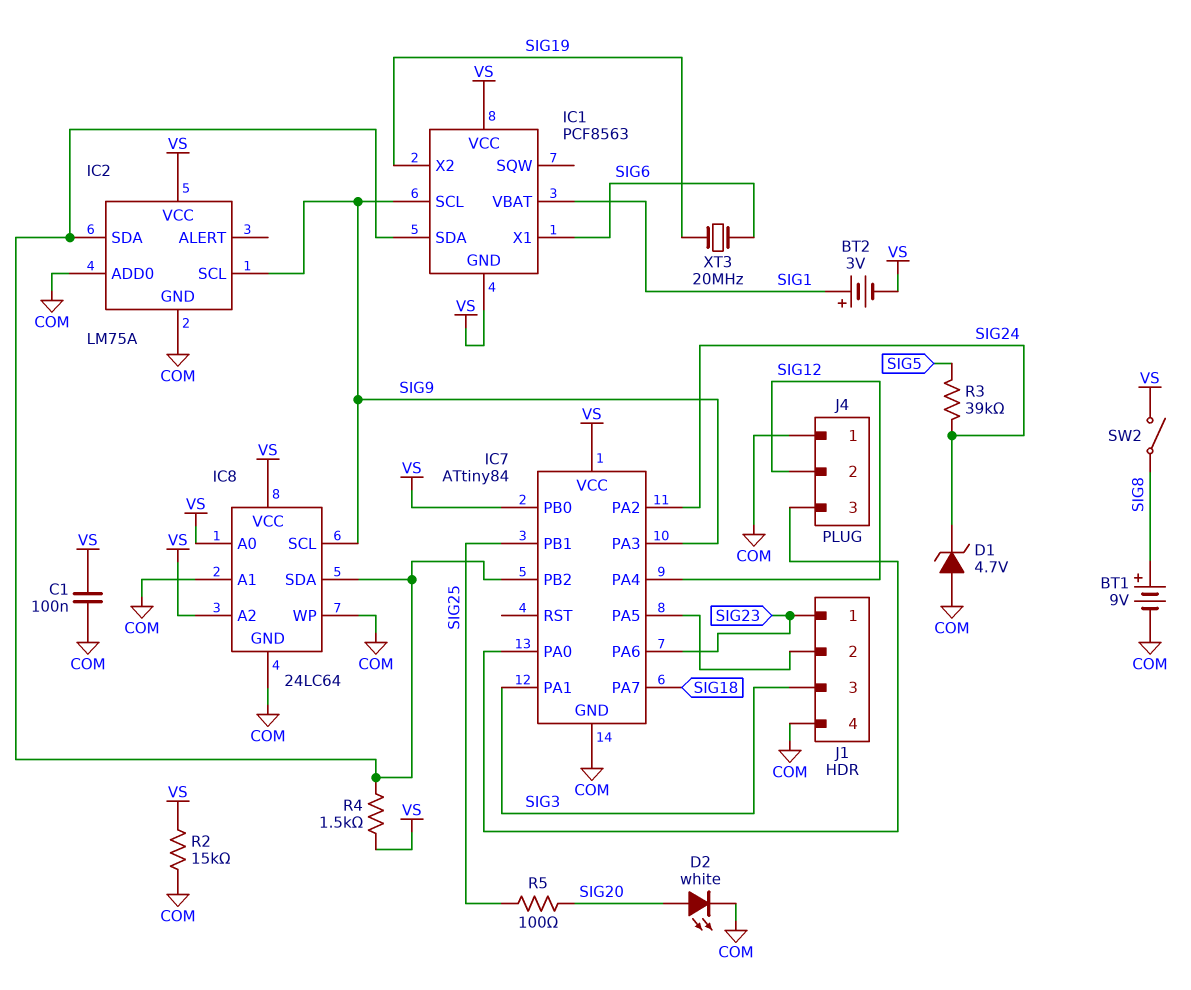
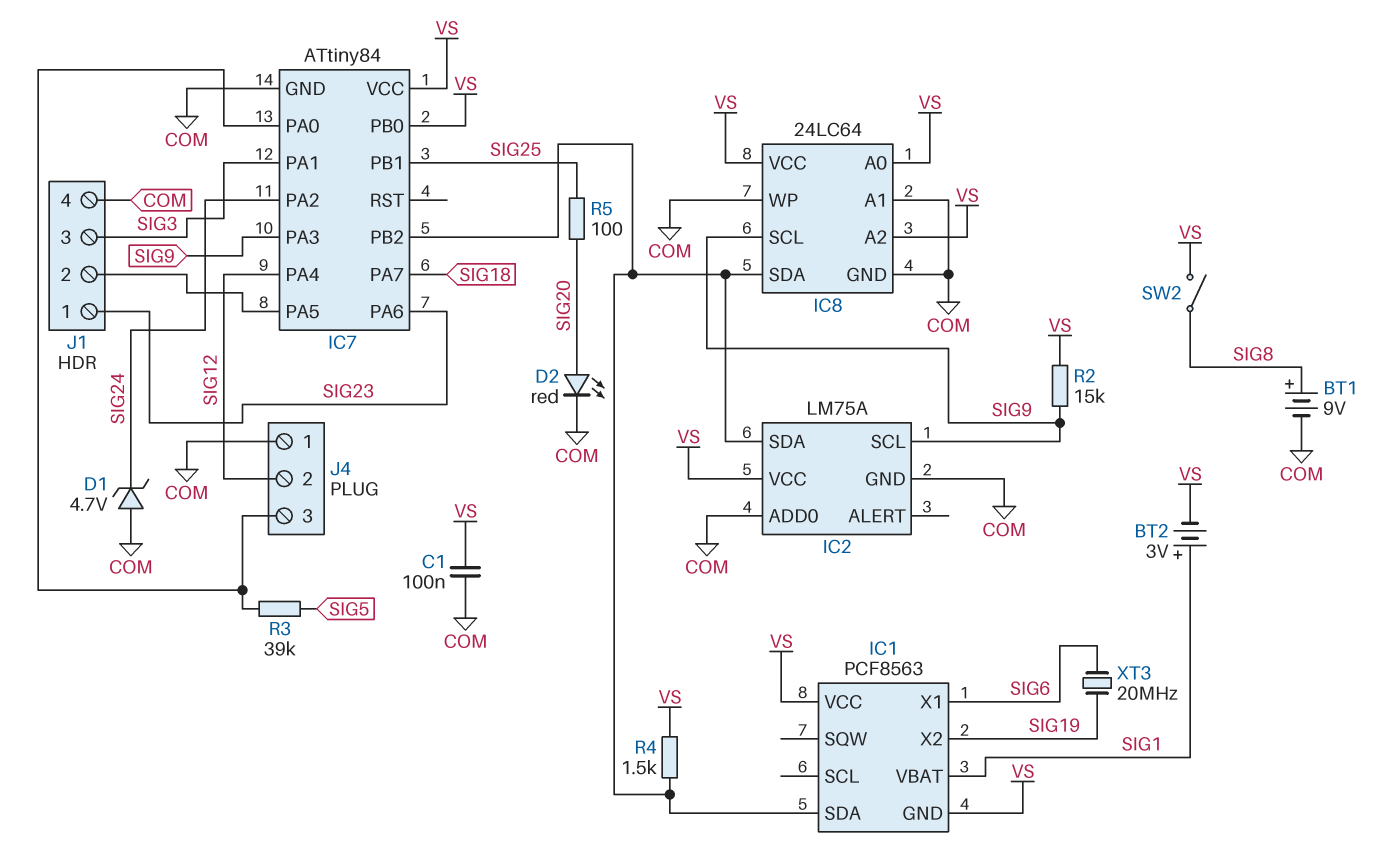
D2: LED white (A SIG20, K COM) -> LED red (A SIG20, K COM)
IC1 pin SCL: SIG9 -> none
R2: 15k (COM, VS) -> 15k (SIG9, VS)
R3: 39k (SIG5, SIG24) -> 39k (IC7/PA0, SIG5)

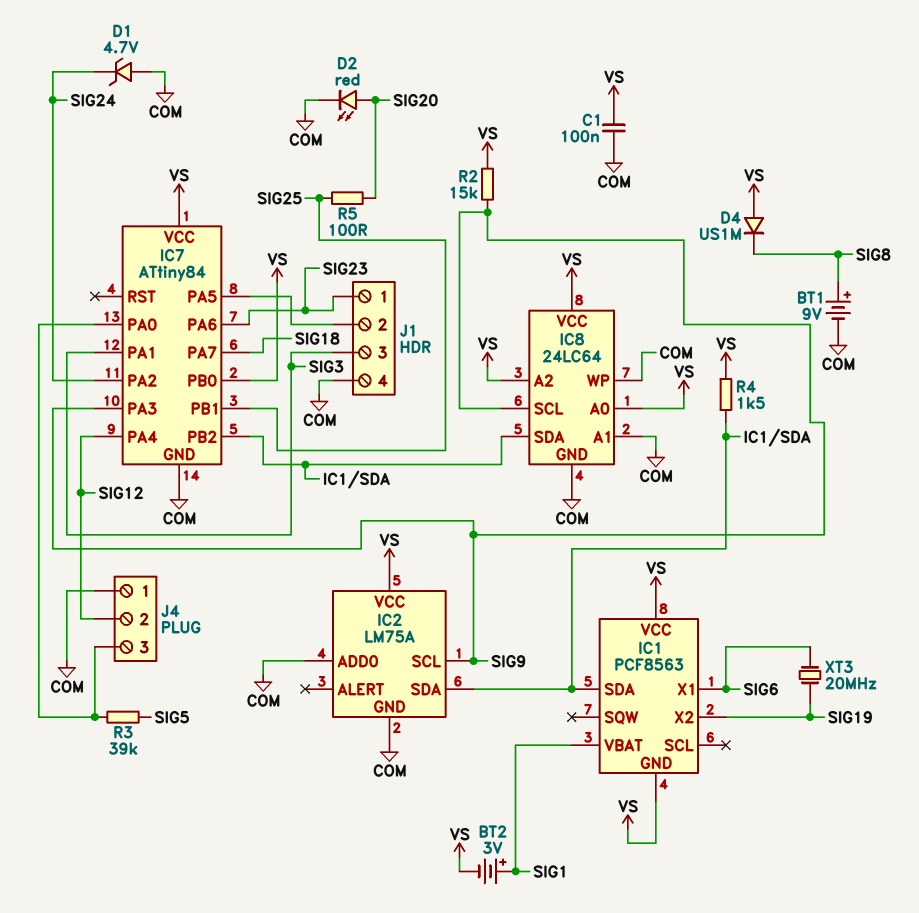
D4: none -> diode US1M (A VS, K SIG8)
SW2: switch (SIG8, VS) -> none

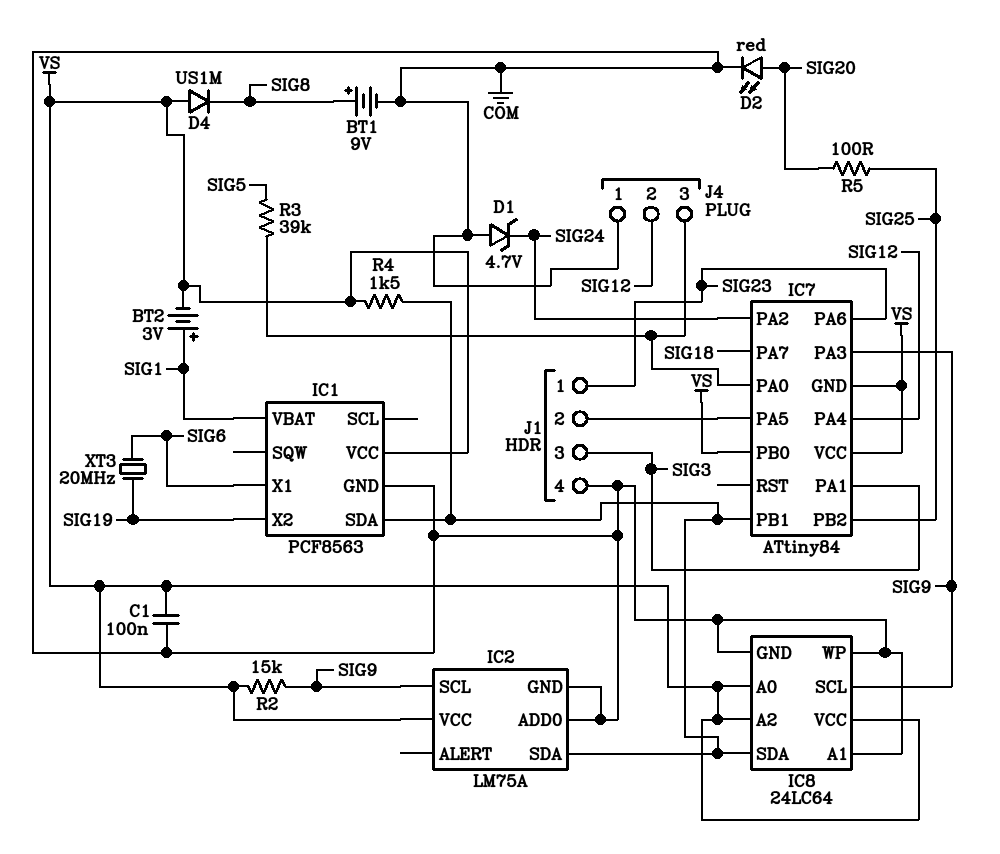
IC1 pin GND: VS -> COM
IC7 pin GND: COM -> VS
IC7 pin PB1: SIG25 -> IC1/SDA
IC7 pin PB2: IC1/SDA -> SIG25

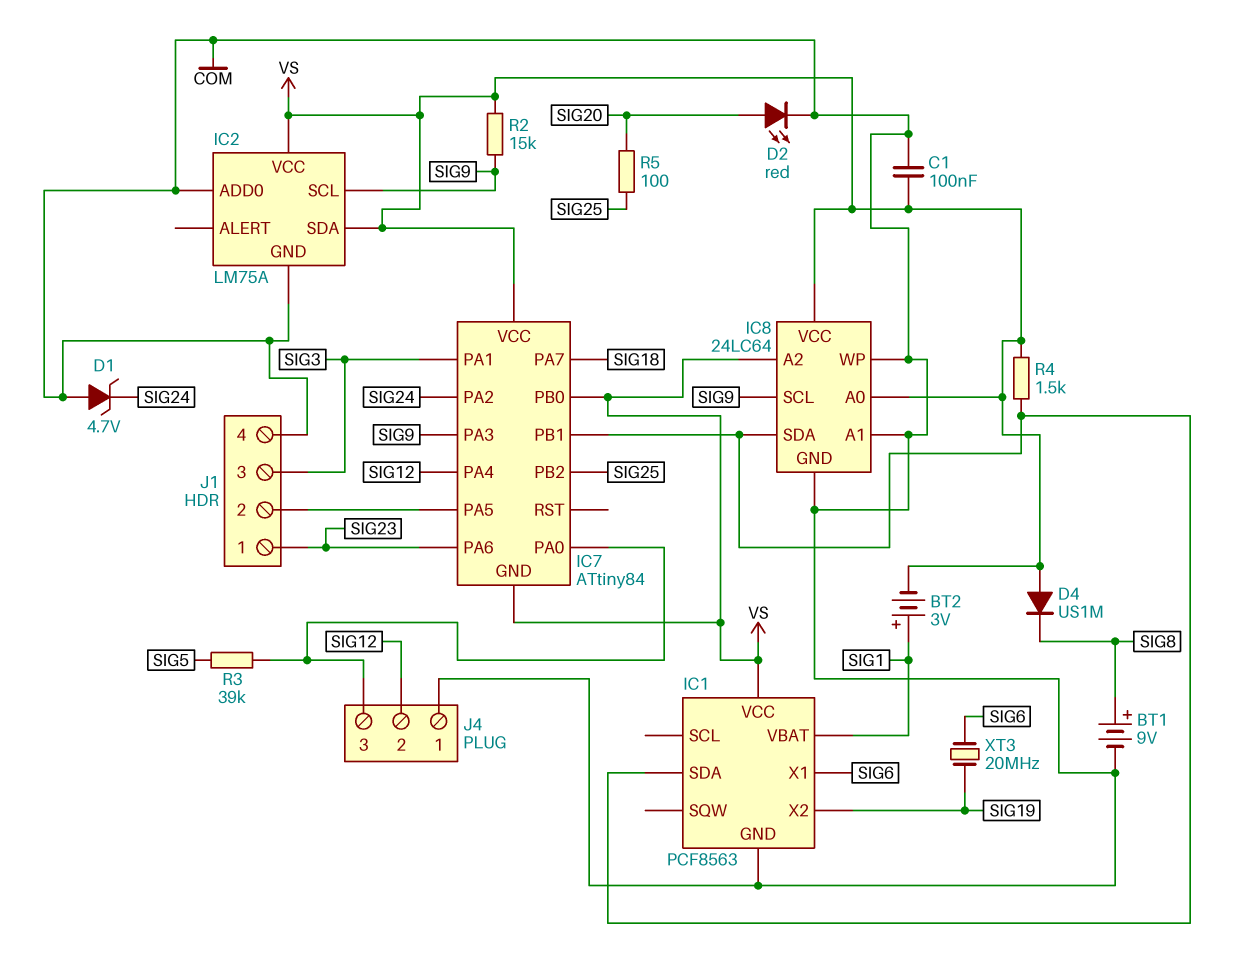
IC2 pin SDA: IC1/SDA -> VS

